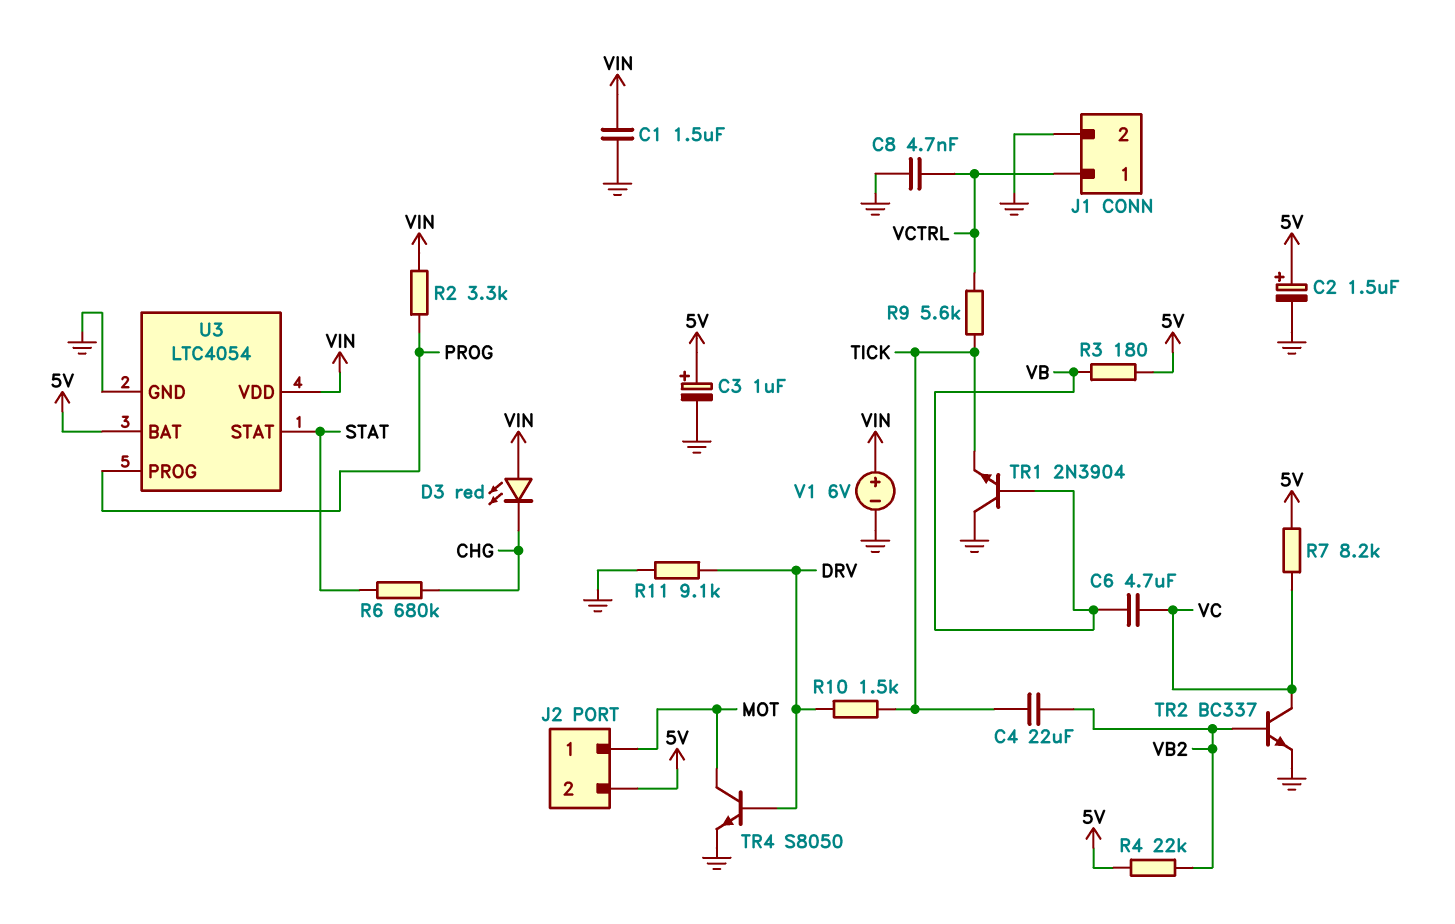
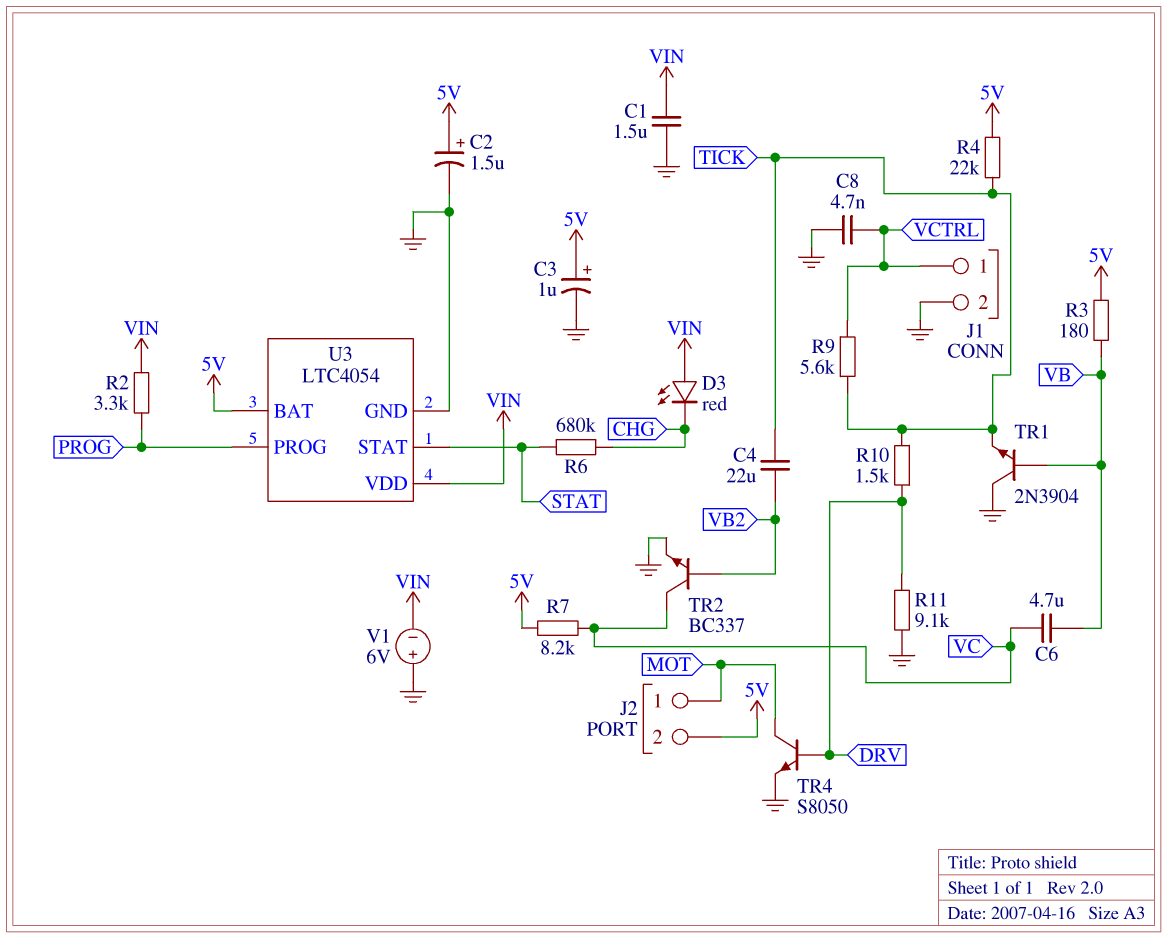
R4: 22k (5V, VB2) -> 22k (5V, TICK)
V1: 6V (plus VIN, minus GND) -> 6V (plus GND, minus VIN)

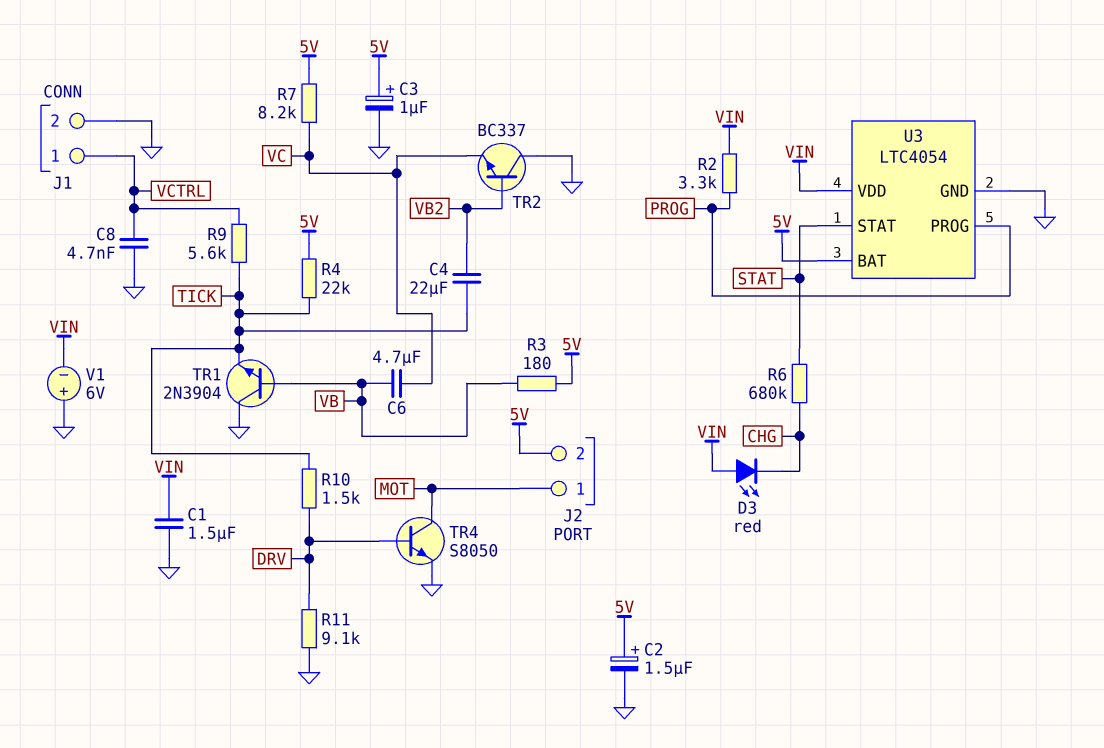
TR2: NPN BC337 (B VB2, C VC, E GND) -> NPN BC337 (B VB2, C GND, E VC)

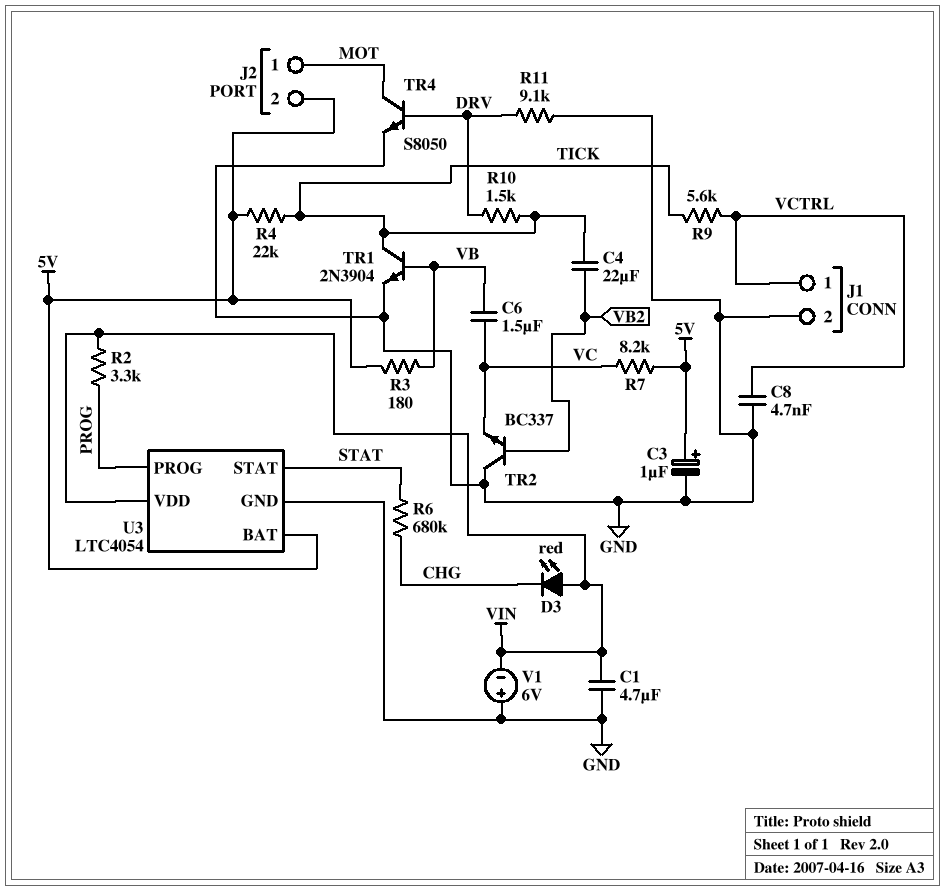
C1: 1.5uF (GND, VIN) -> 4.7uF (GND, VIN)
C2: 1.5uF (plus 5V, minus GND) -> none
C6: 4.7uF (VB, VC) -> 1.5uF (VB, VC)
TR1: NPN 2N3904 (B VB, C GND, E TICK) -> NPN 2N3904 (B VB, C TICK, E GND)

